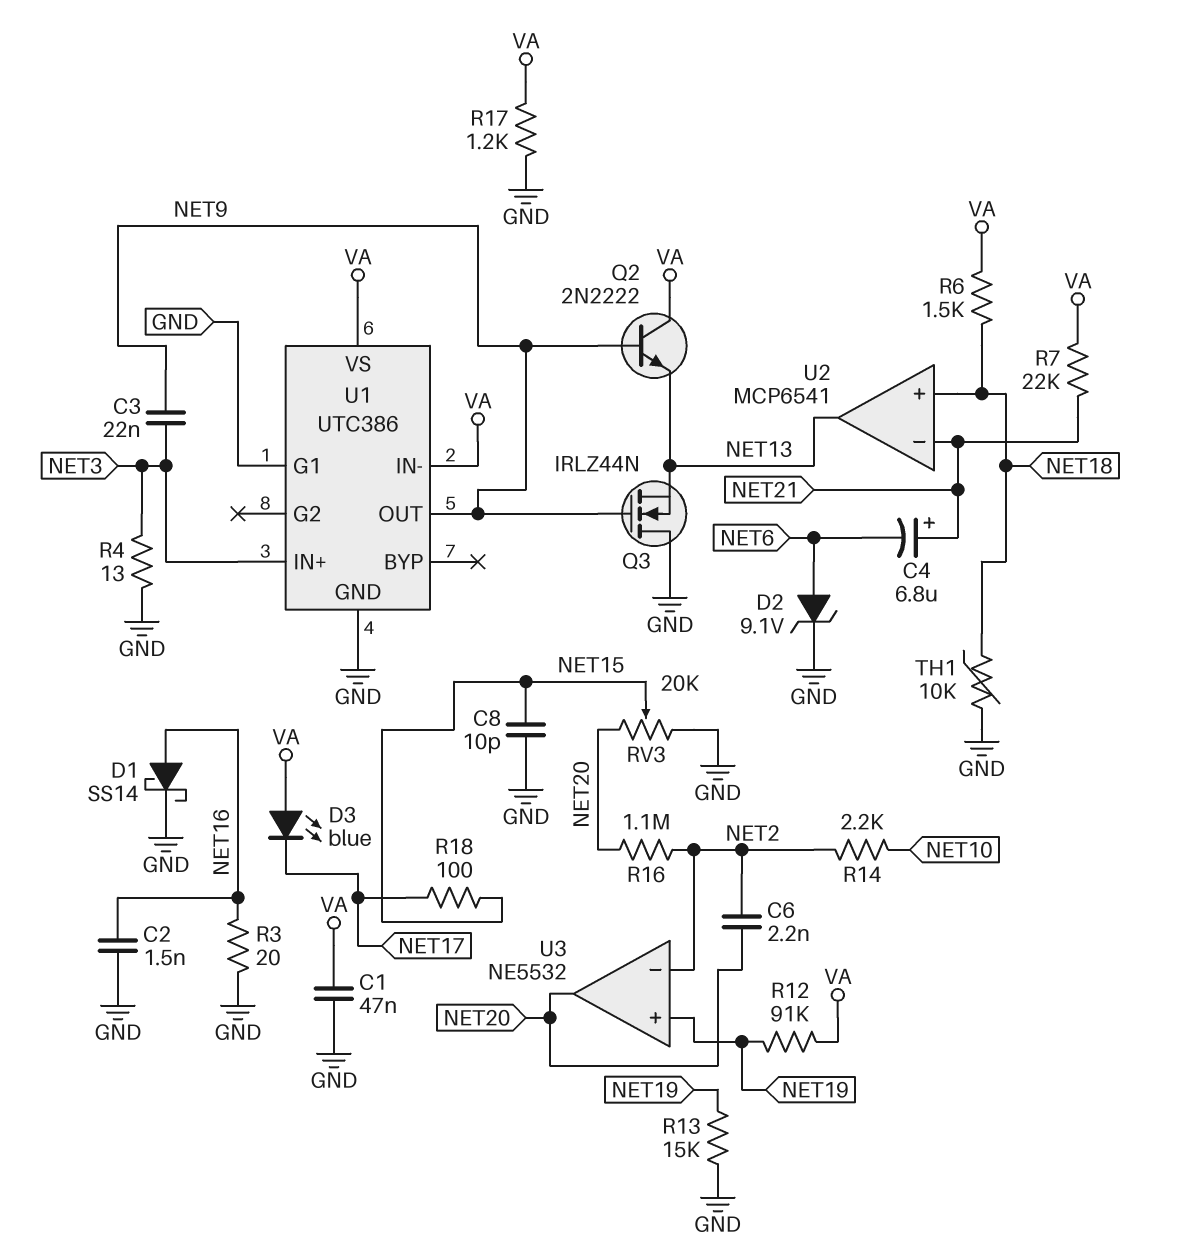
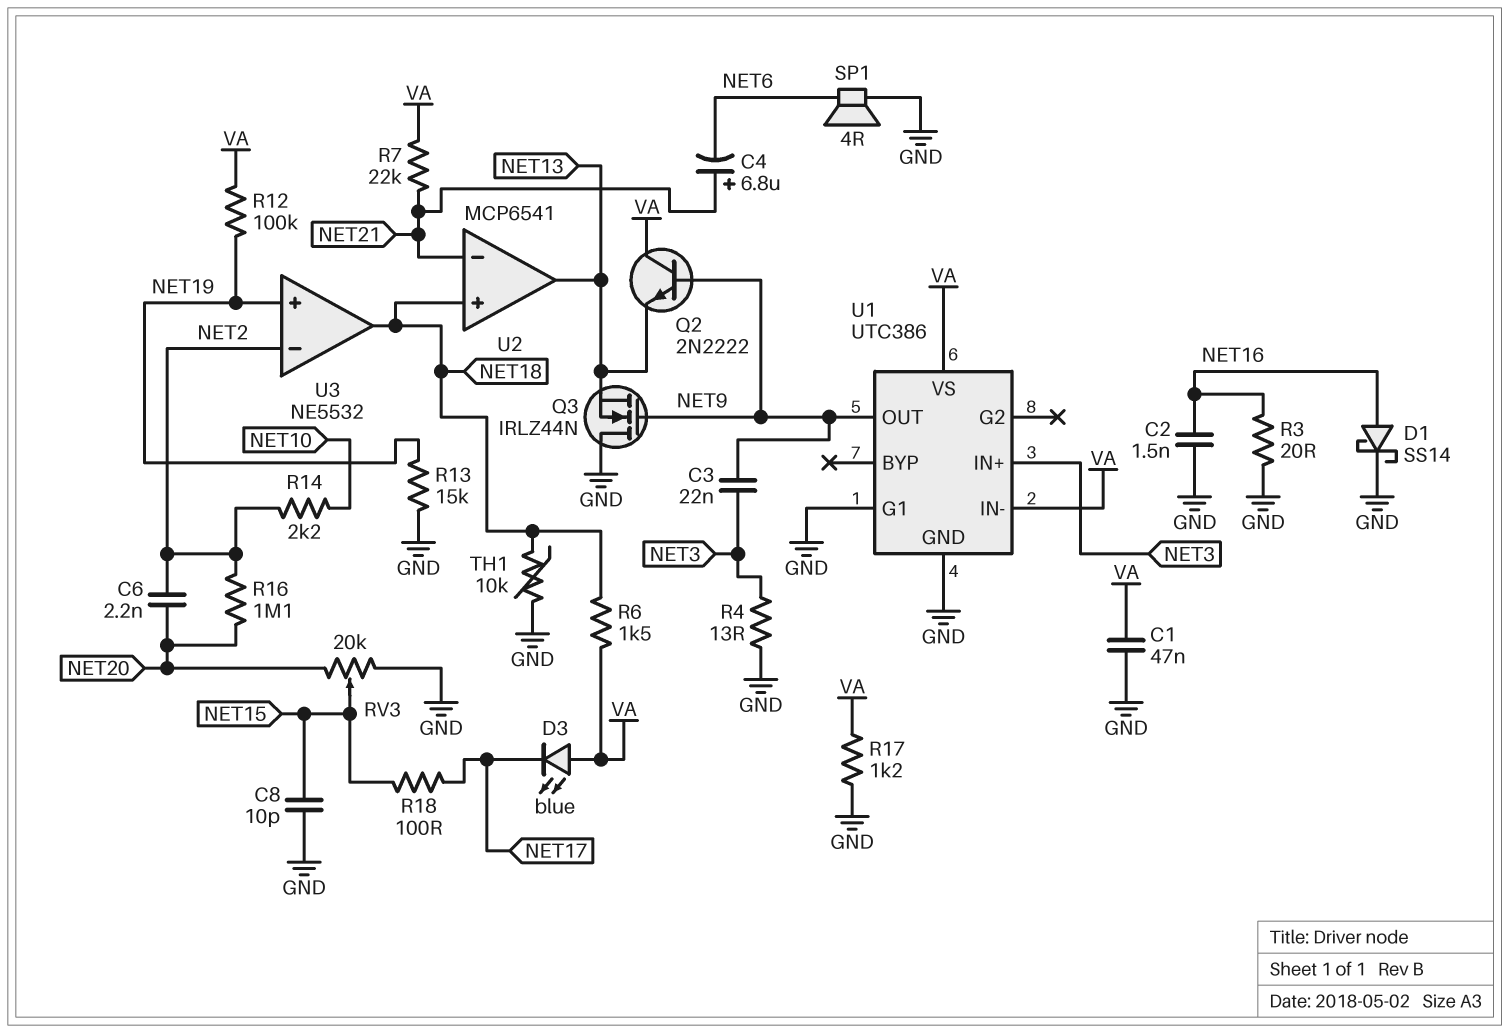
D2: zener 9.1V (A NET6, K GND) -> none
R12: 91k (NET19, VA) -> 100k (NET19, VA)
SP1: none -> speaker 4R (GND, NET6)
U3 pin out: NET20 -> NET18

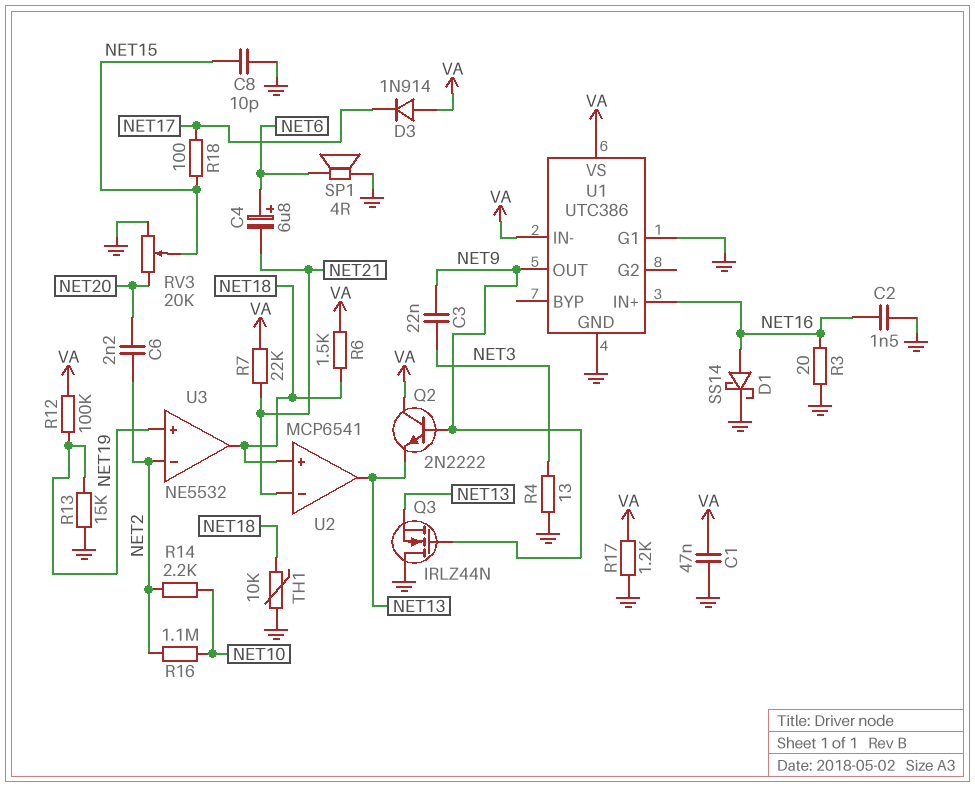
C4: 6.8uF (plus NET21, minus NET6) -> 6.8uF (plus NET6, minus NET21)
D3: LED blue (A VA, K NET17) -> diode 1N914 (A VA, K NET17)
R16: 1.1M (NET2, NET20) -> 1.1M (NET2, NET10)
U1 pin IN+: NET3 -> NET16

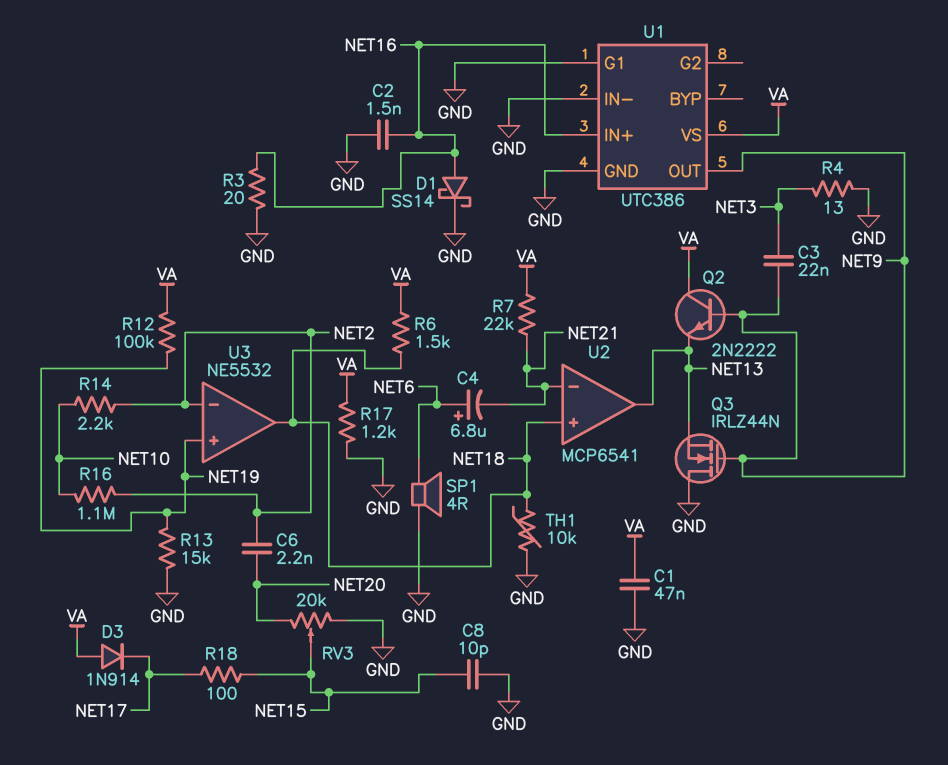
U1 pin IN-: VA -> GND

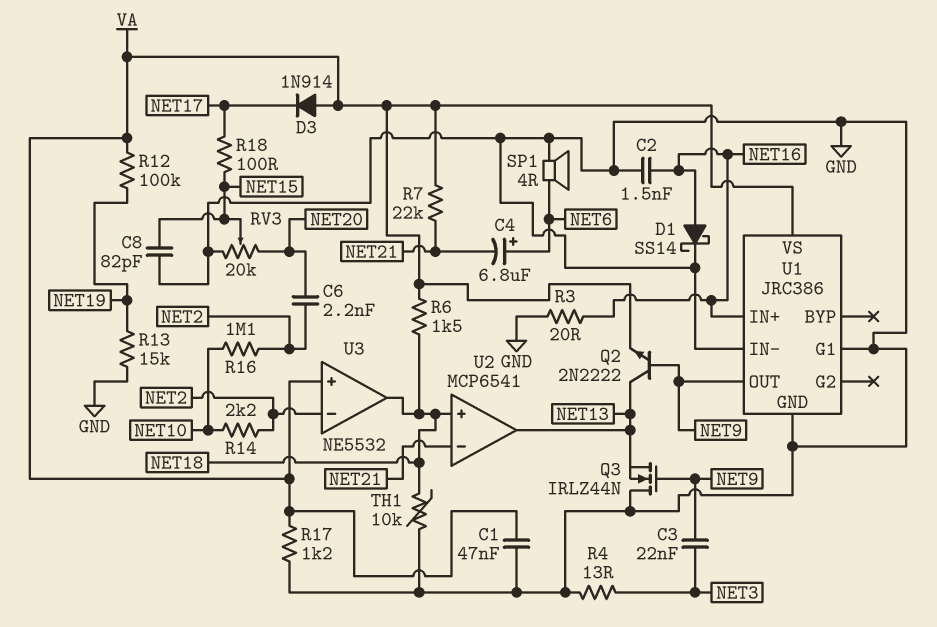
C8: 10pF (GND, NET15) -> 82pF (GND, NET15)
Q2: NPN 2N2222 (B NET9, C VA, E NET13) -> NPN 2N2222 (B NET9, C NET13, E VA)
U1: UTC386 -> JRC386
U3 pin in+: NET19 -> VA

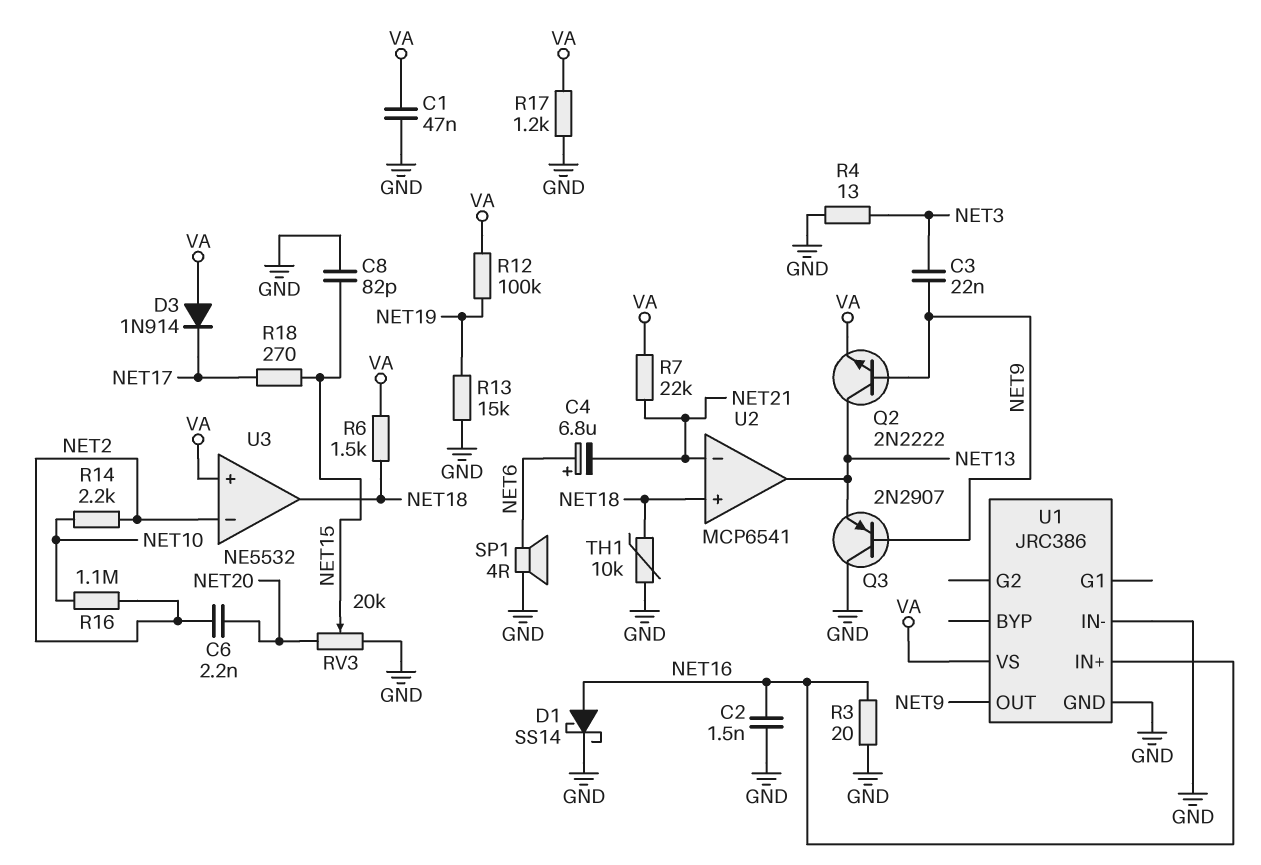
Q3: NMOS IRLZ44N (G NET9, D GND, S NET13) -> PNP 2N2907 (B NET9, C GND, E NET13)
R18: 100 (NET15, NET17) -> 270 (NET15, NET17)
U1 pin G1: GND -> none

